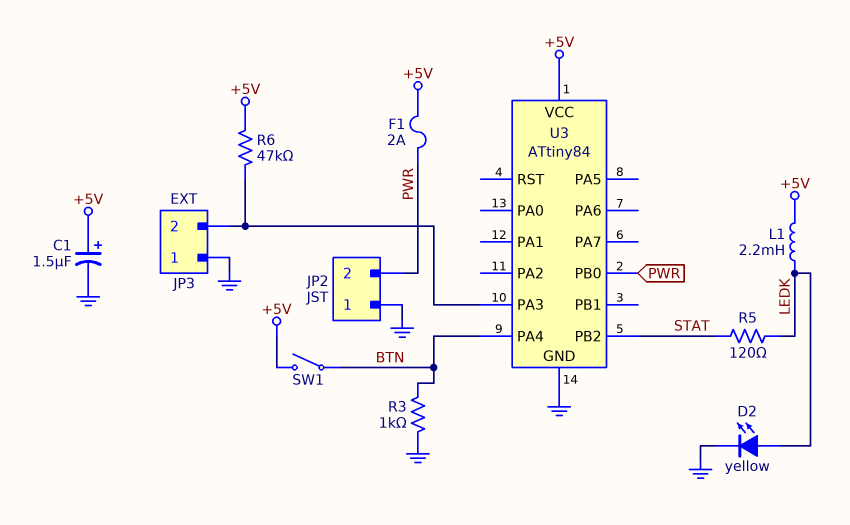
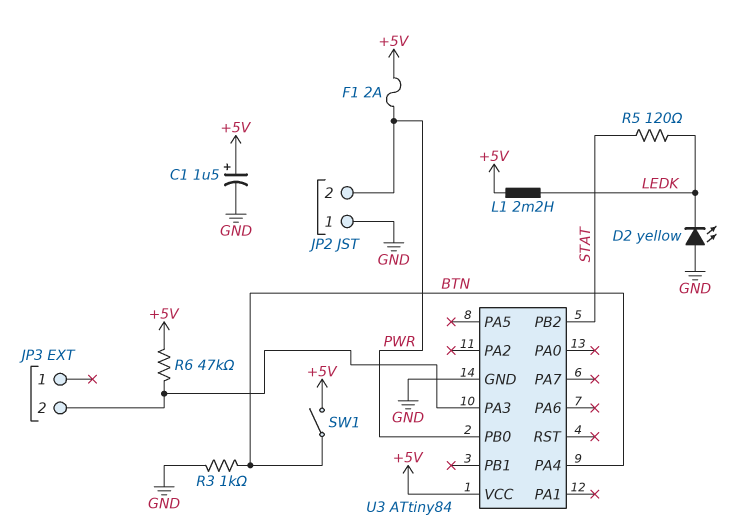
D2: LED yellow (A LEDK, K GND) -> LED yellow (A GND, K LEDK)
JP3 pin 1: GND -> none

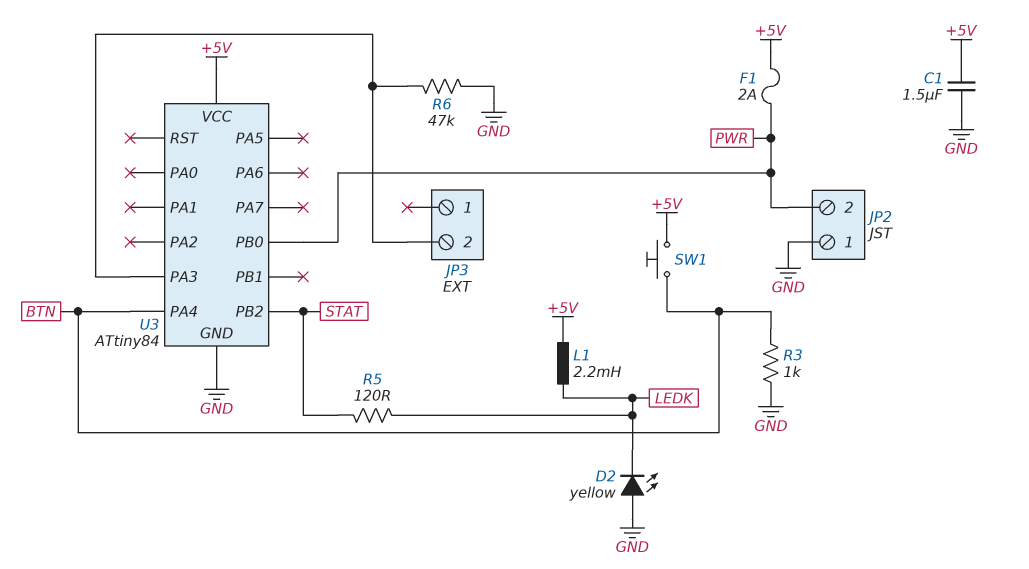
C1: 1.5uF (plus +5V, minus GND) -> 1.5uF (+5V, GND)
R6: 47k (+5V, JP3/2) -> 47k (GND, JP3/2)
SW1: switch (+5V, BTN) -> button (+5V, BTN)

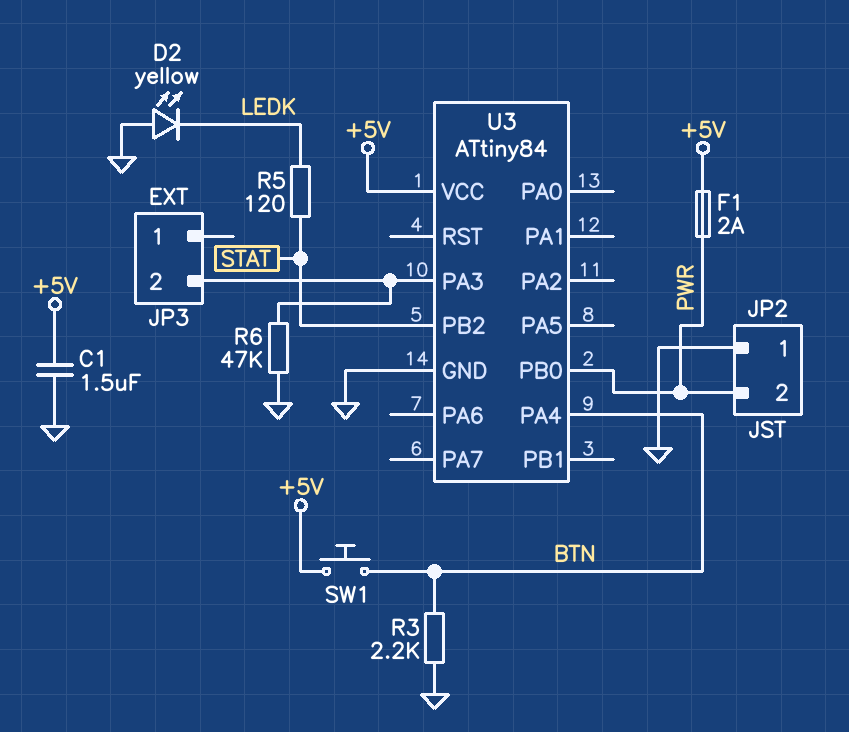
L1: 2.2mH (+5V, LEDK) -> none
R3: 1k (BTN, GND) -> 2.2k (BTN, GND)

